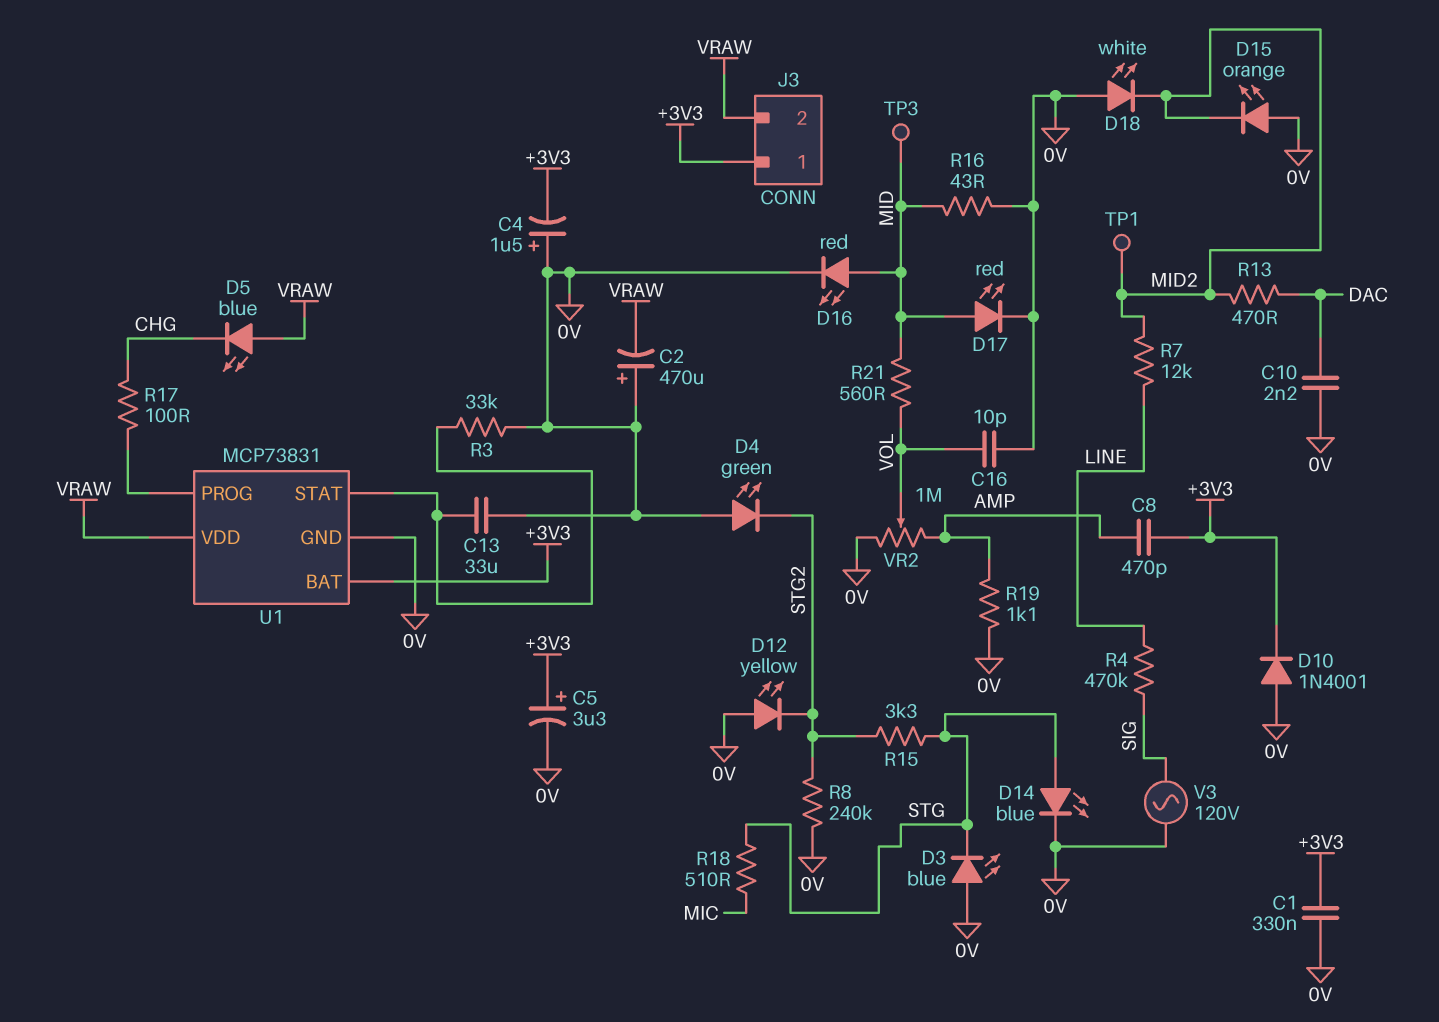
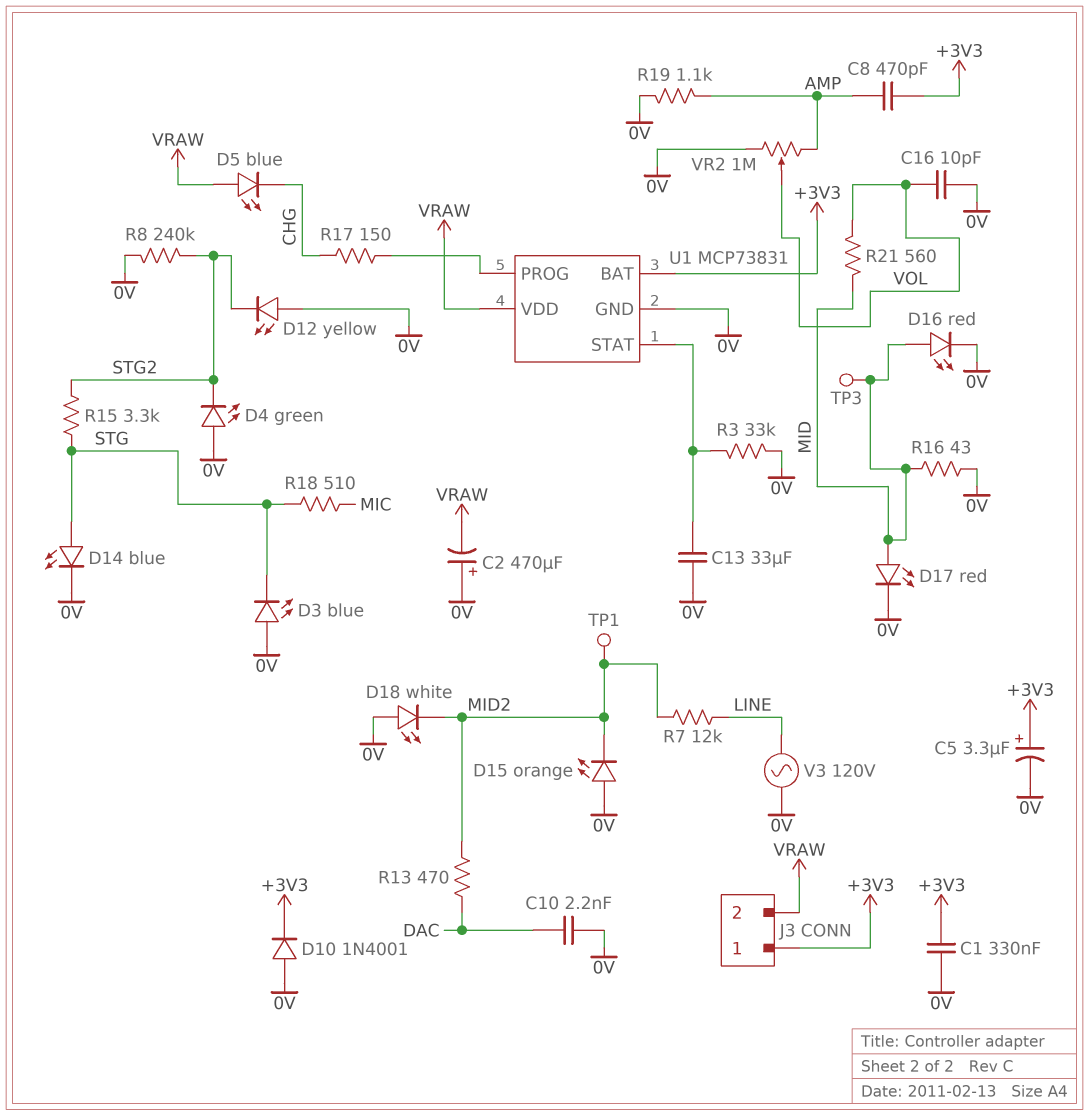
C4: 1.5uF (plus 0V, minus +3V3) -> none
R4: 470k (LINE, SIG) -> none
R17: 100 (CHG, U1/PROG) -> 150 (CHG, U1/PROG)
V3: AC 120V (0V, SIG) -> AC 120V (0V, LINE)

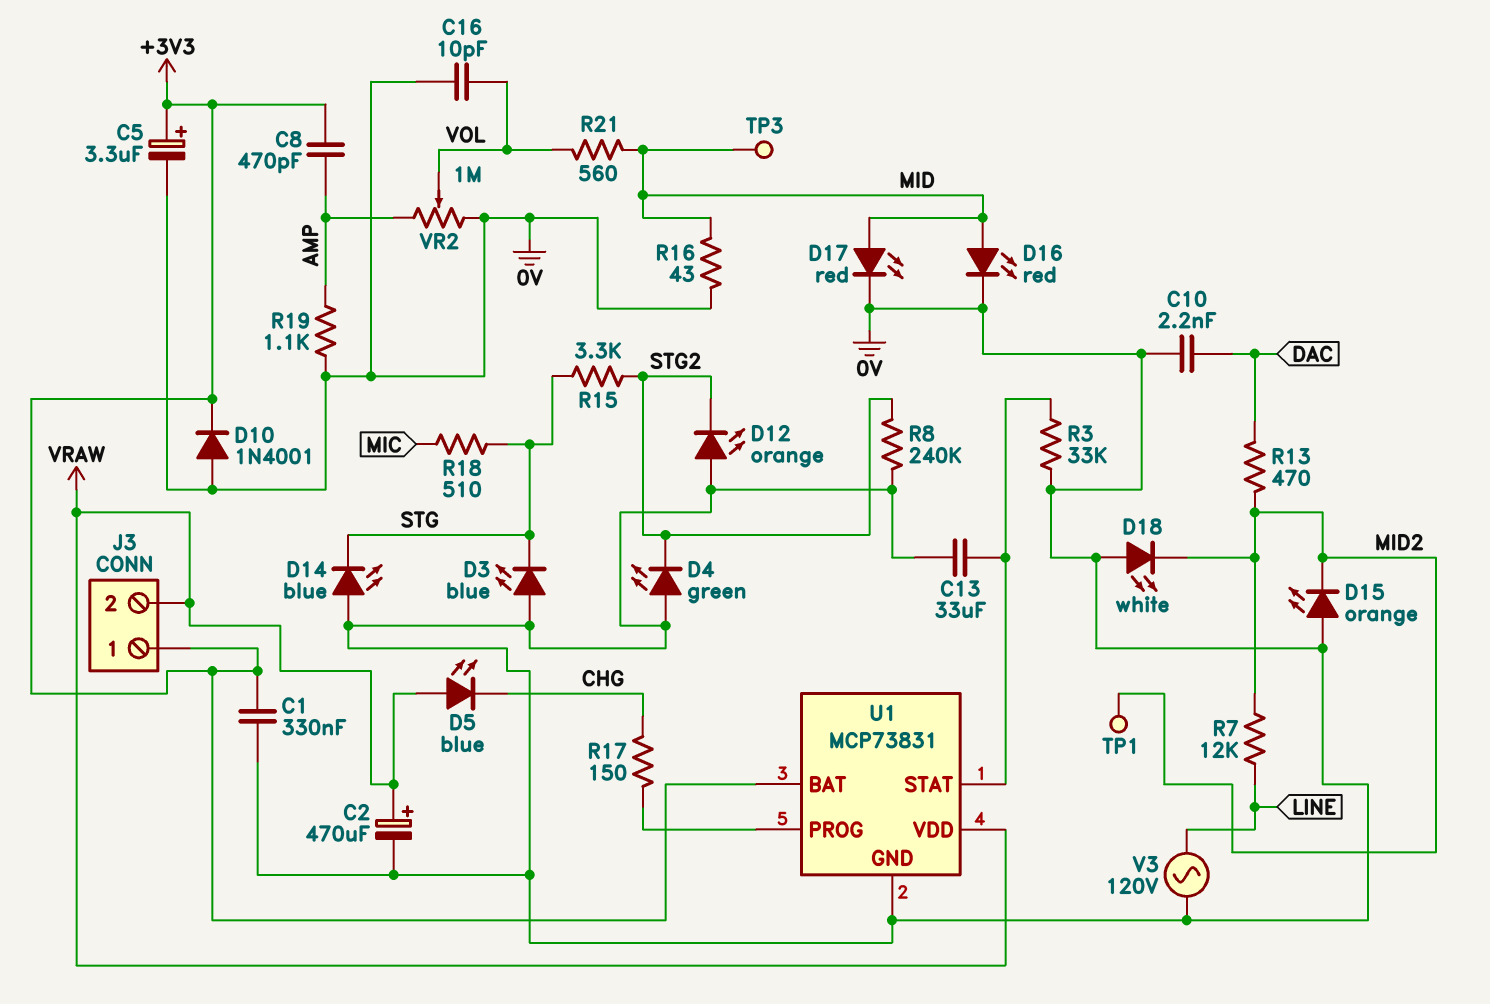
C2: 470uF (plus 0V, minus VRAW) -> 470uF (plus VRAW, minus 0V)
D12: LED yellow (A 0V, K STG2) -> LED orange (A 0V, K STG2)
D14: LED blue (A STG, K 0V) -> LED blue (A 0V, K STG)

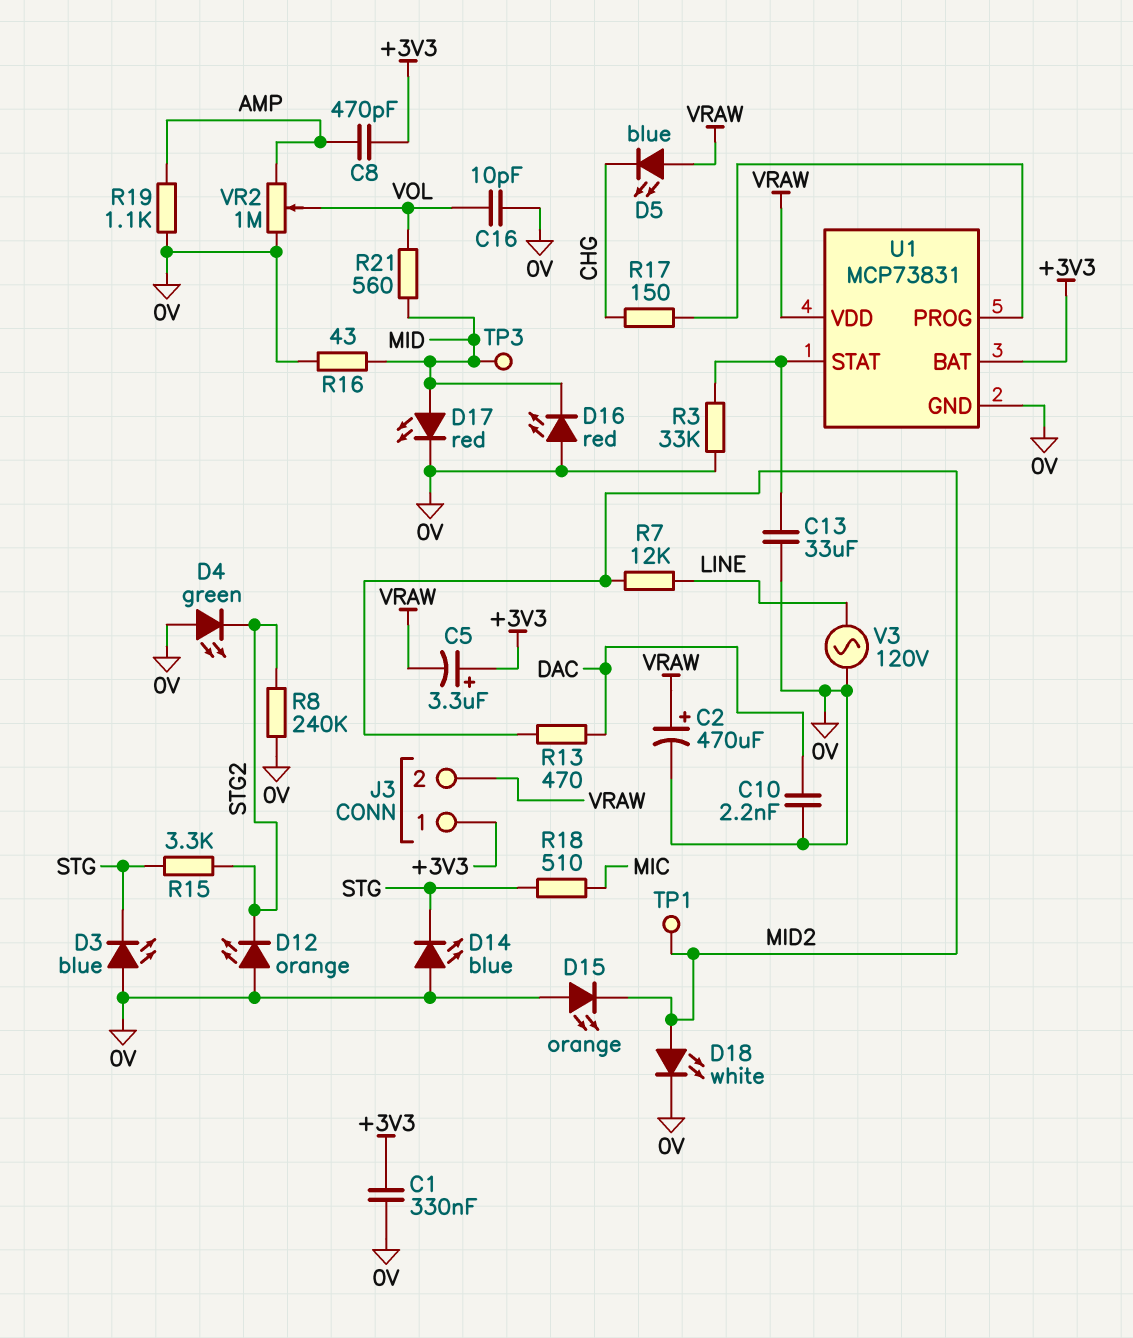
C5: 3.3uF (plus +3V3, minus 0V) -> 3.3uF (plus +3V3, minus VRAW)
D10: diode 1N4001 (A 0V, K +3V3) -> none
D16: LED red (A MID, K 0V) -> LED red (A 0V, K MID)
D18: LED white (A 0V, K MID2) -> LED white (A MID2, K 0V)

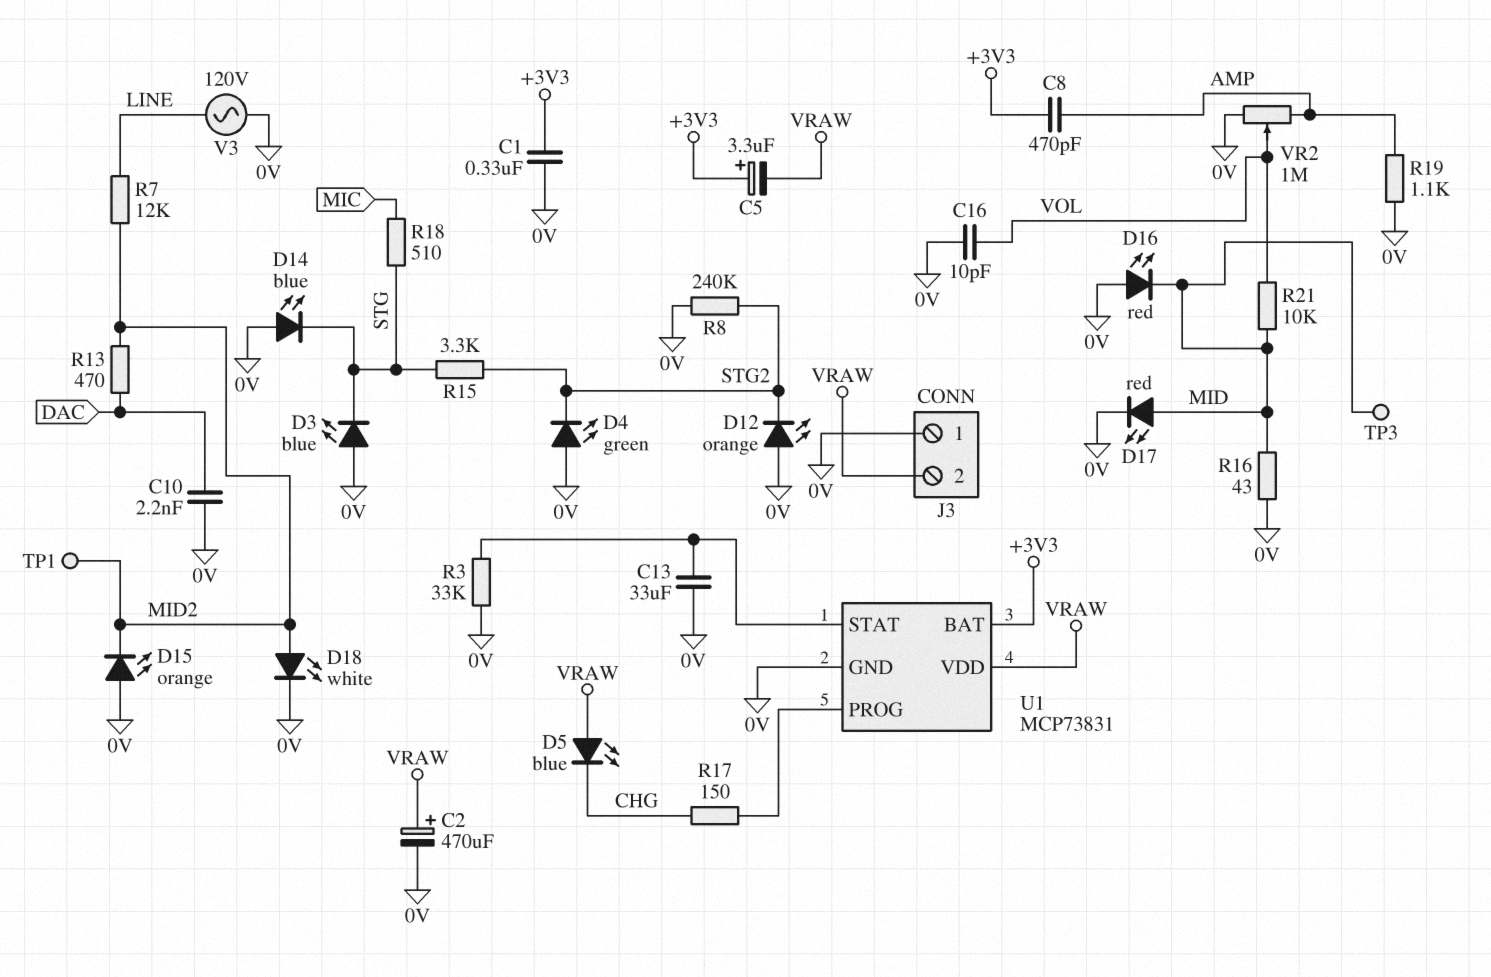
J3 pin 1: +3V3 -> 0V
R21: 560 (MID, VOL) -> 10k (MID, VOL)

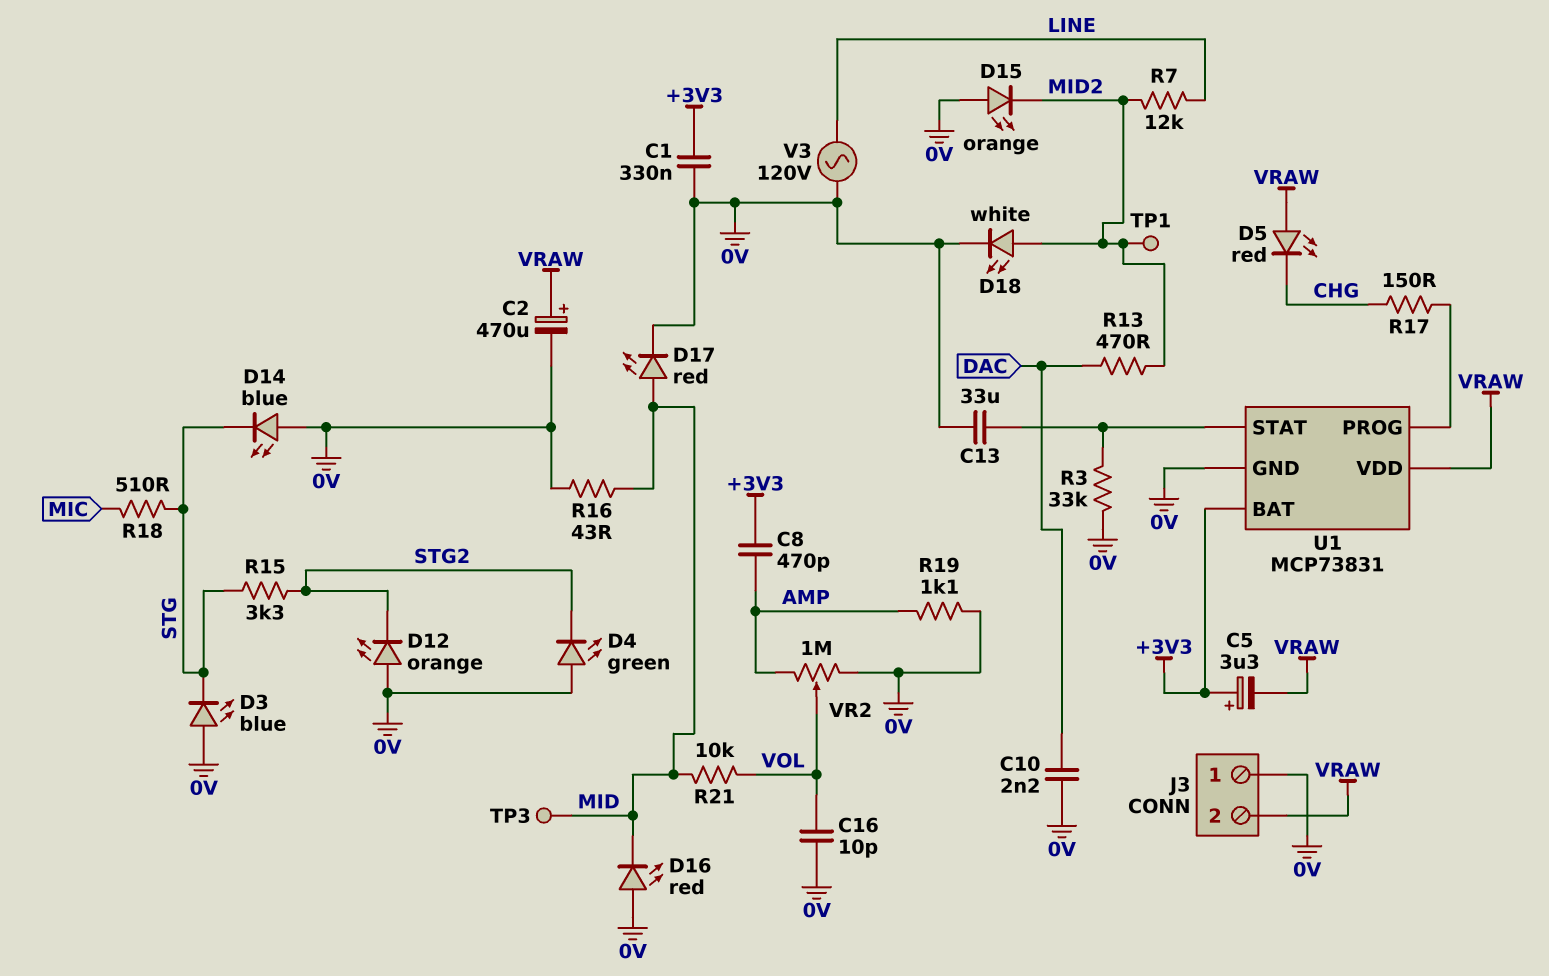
D5: LED blue (A VRAW, K CHG) -> LED red (A VRAW, K CHG)
R8: 240k (0V, STG2) -> none

